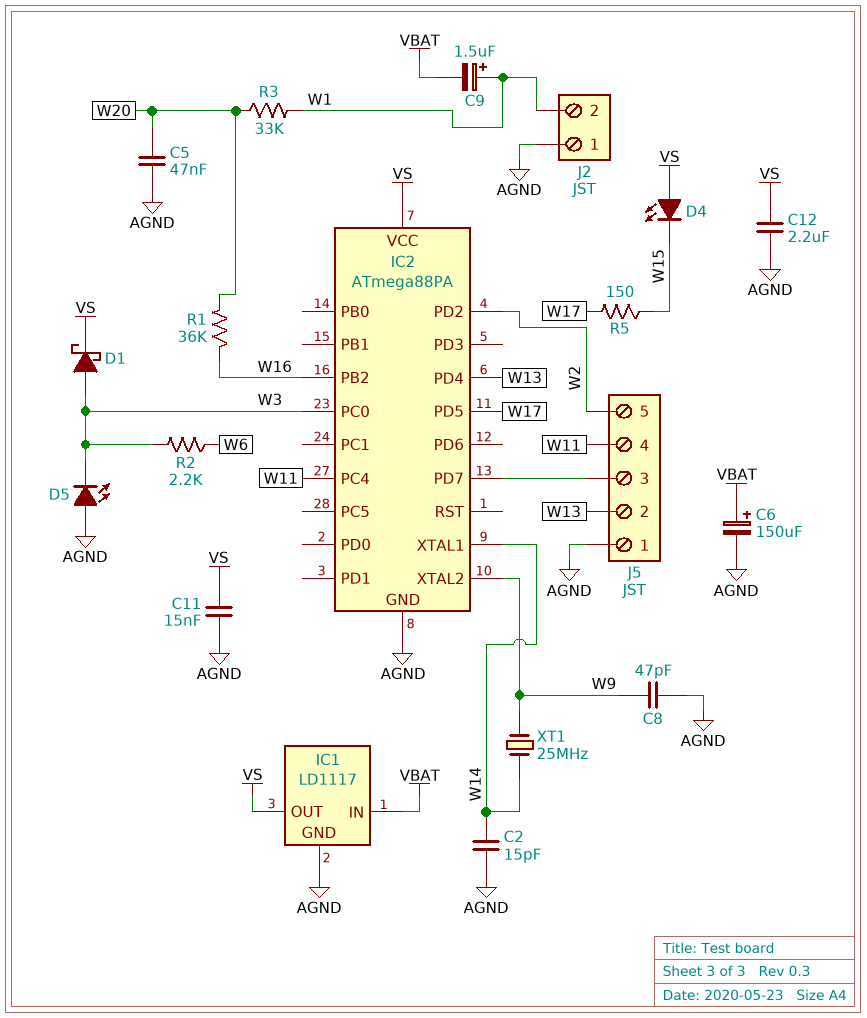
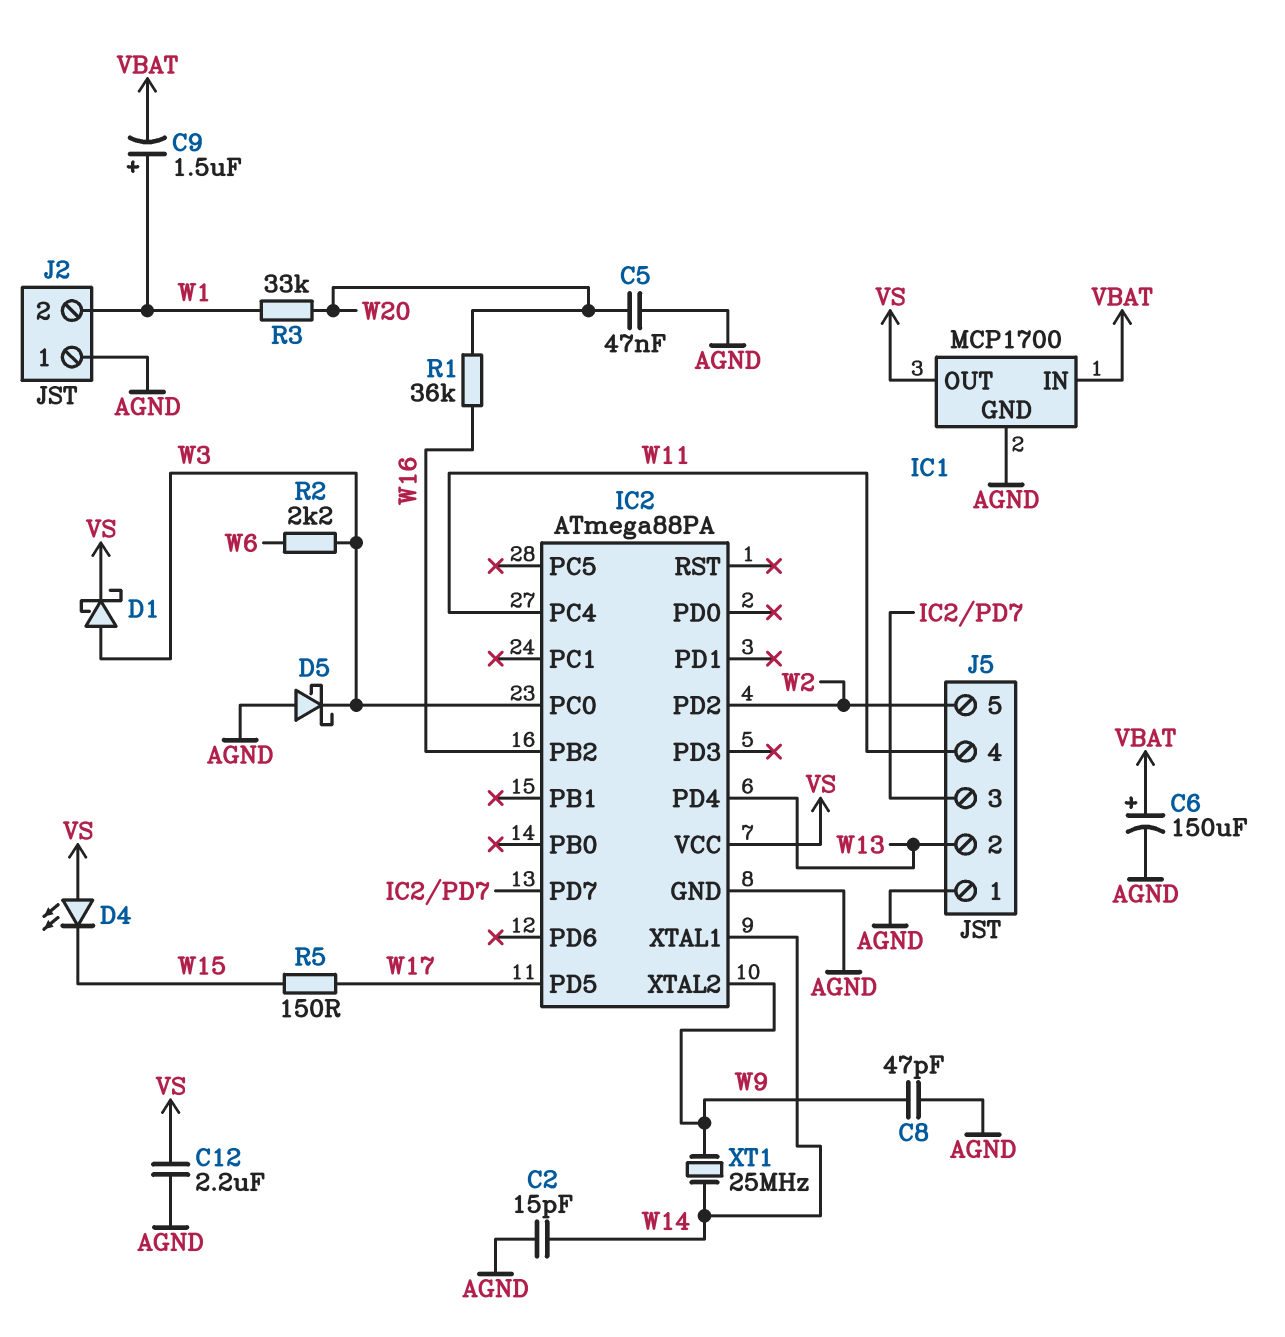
C11: 15nF (AGND, VS) -> none
D5: LED (A AGND, K W3) -> schottky (A AGND, K W3)
IC1: LD1117 -> MCP1700

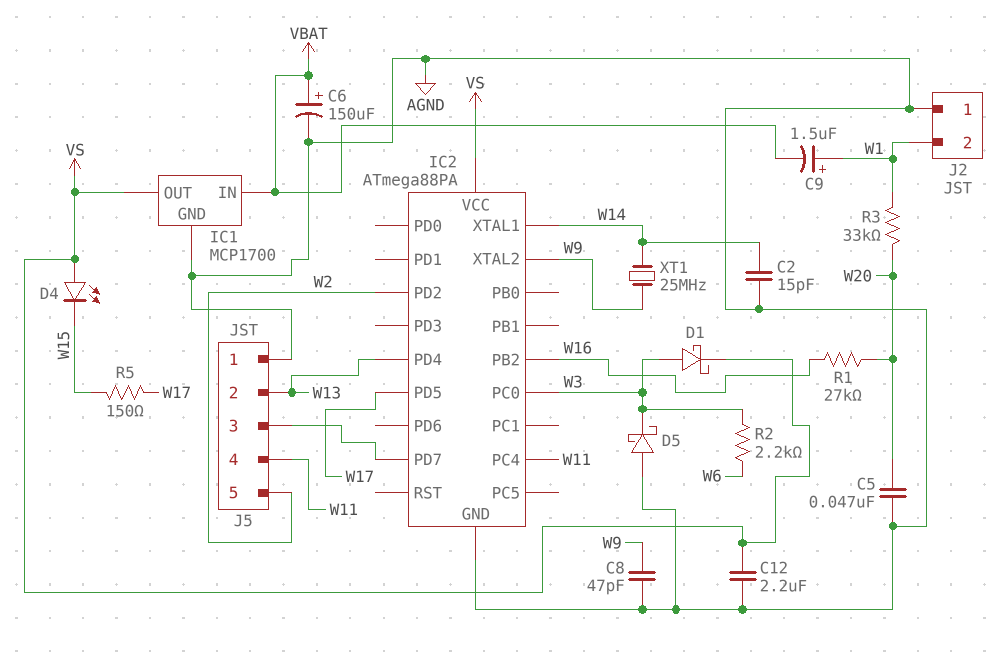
R1: 36k (W16, W20) -> 27k (W16, W20)

